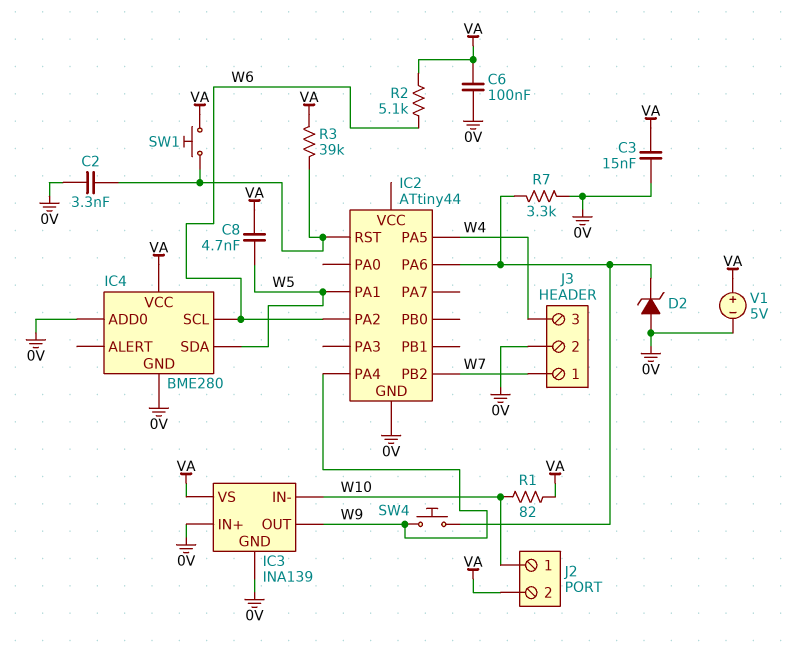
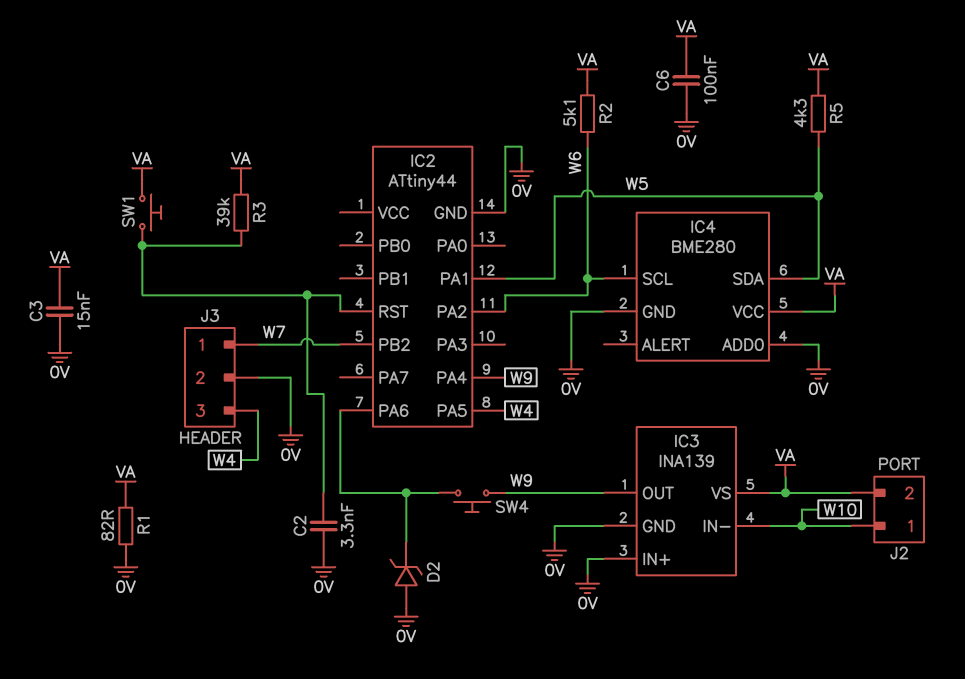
C8: 4.7nF (VA, W5) -> none
R1: 82 (VA, W10) -> 82 (0V, VA)
R5: none -> 4.3k (VA, W5)
R7: 3.3k (0V, IC2/PA6) -> none
V1: 5V (plus VA, minus 0V) -> none

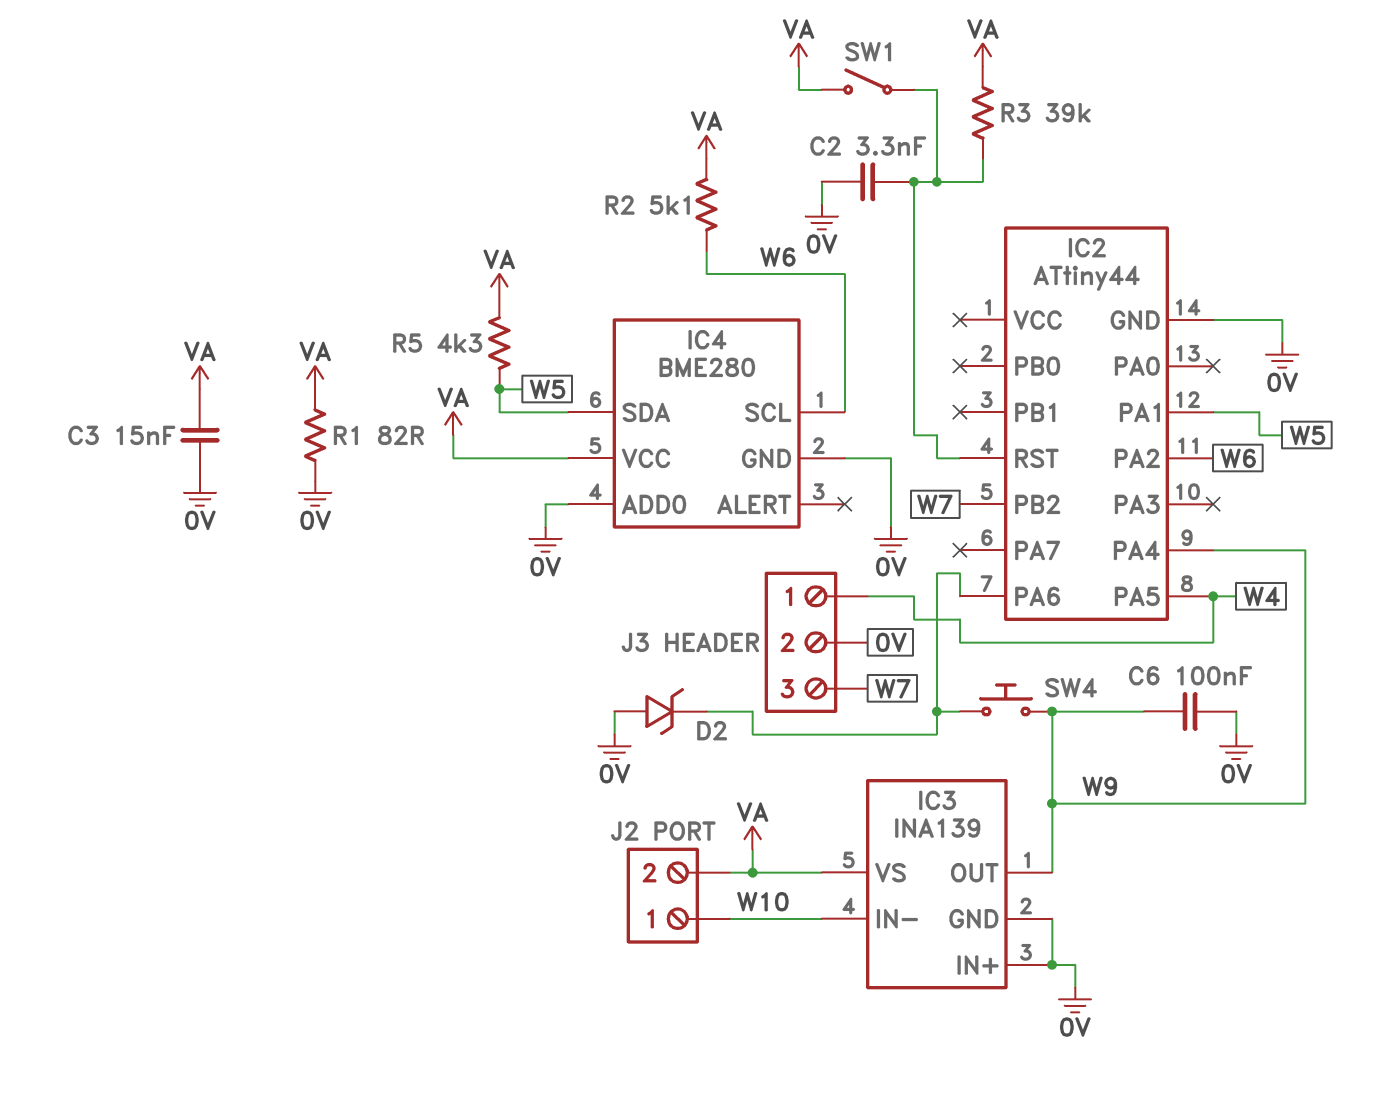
C6: 100nF (0V, VA) -> 100nF (0V, W9)
J3 pin 1: W7 -> W4
J3 pin 3: W4 -> W7
SW1: button (IC2/RST, VA) -> switch (IC2/RST, VA)

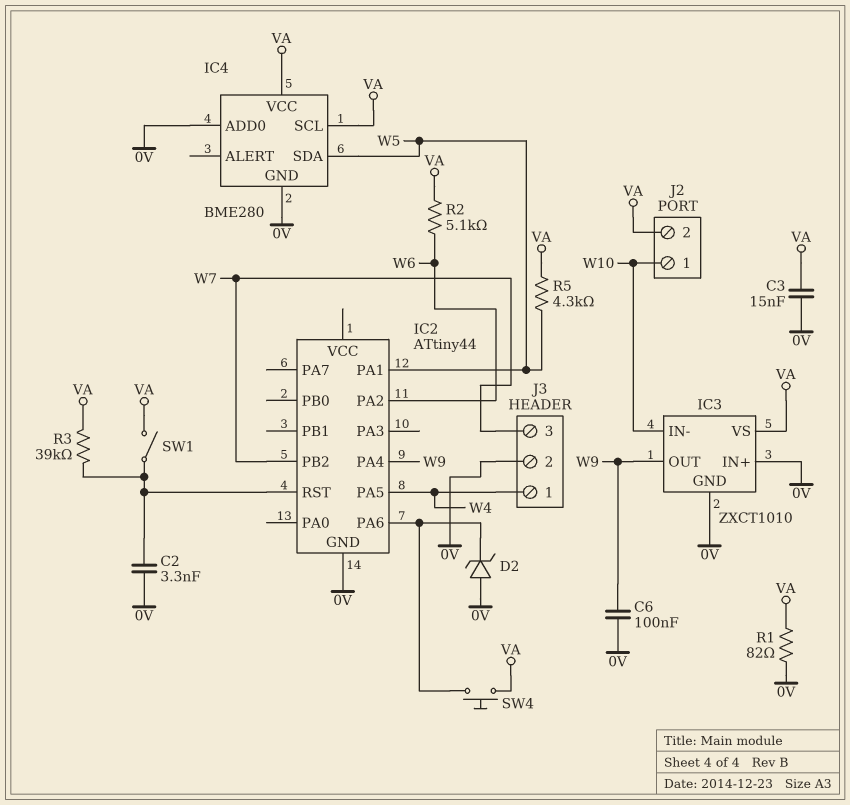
IC3: INA139 -> ZXCT1010
IC4 pin SCL: W6 -> VA
SW4: button (IC2/PA6, W9) -> button (IC2/PA6, VA)

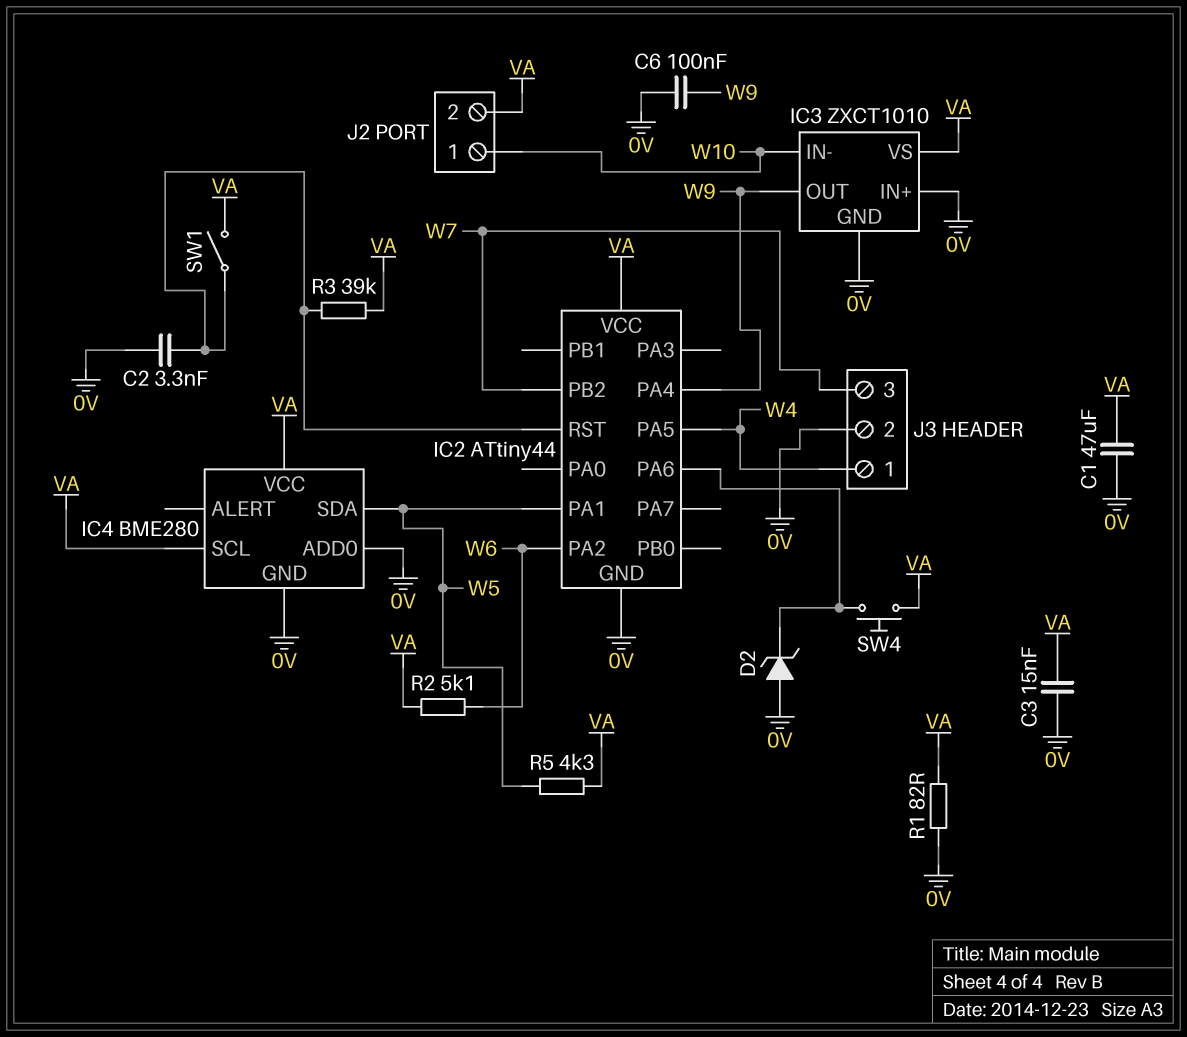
C1: none -> 47uF (0V, VA)
IC2 pin VCC: none -> VA

